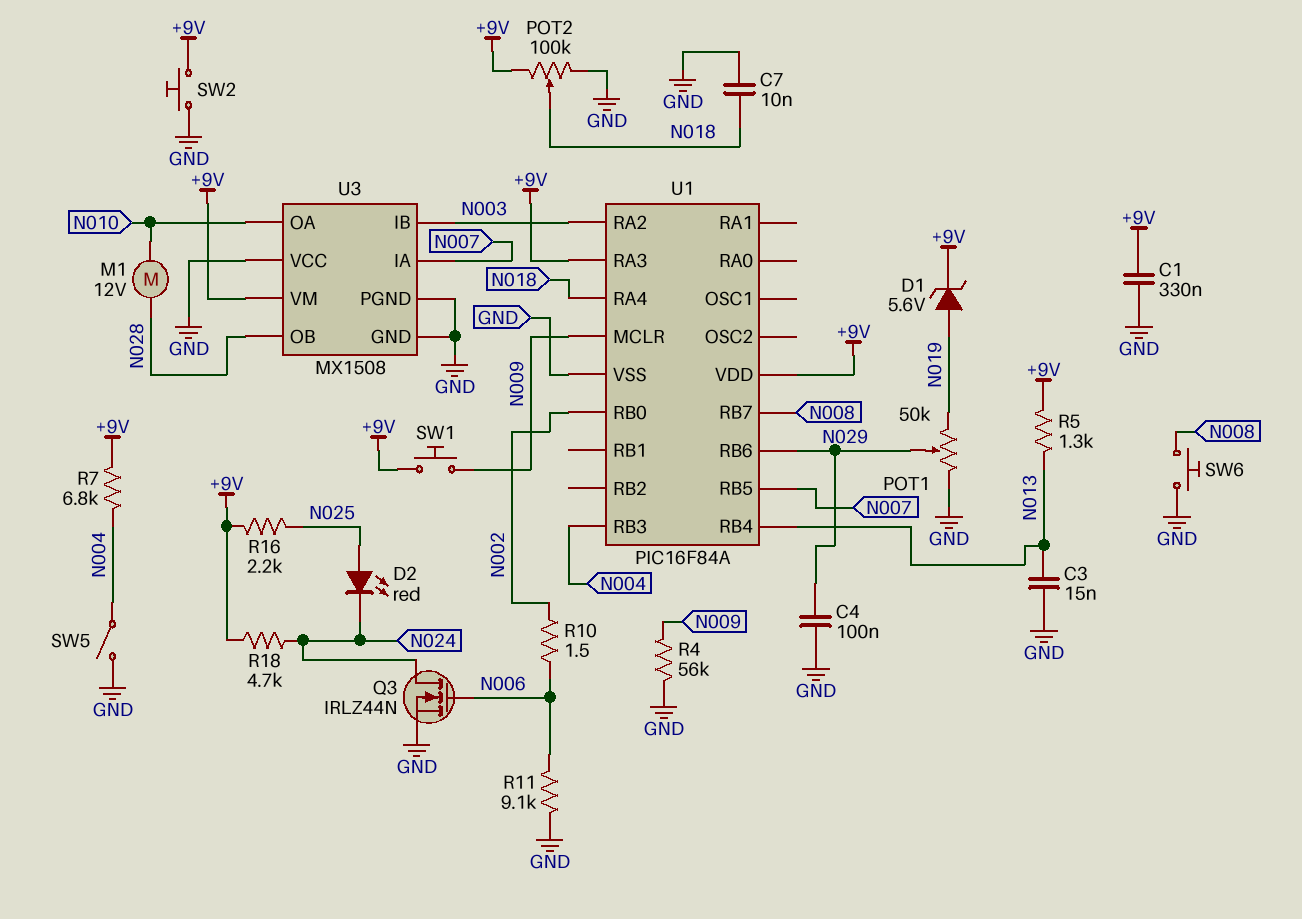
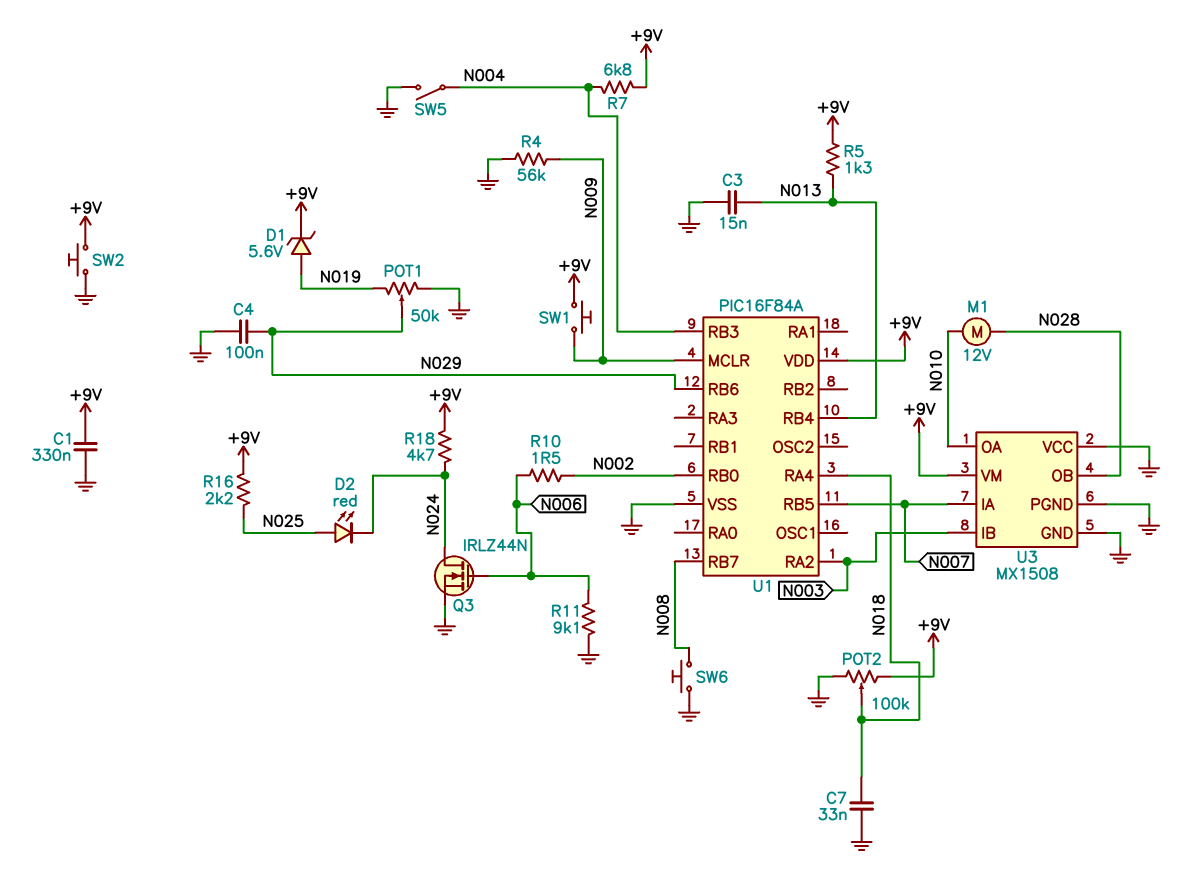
C7: 10nF (GND, N018) -> 33nF (GND, N018)
U1 pin RA3: +9V -> none

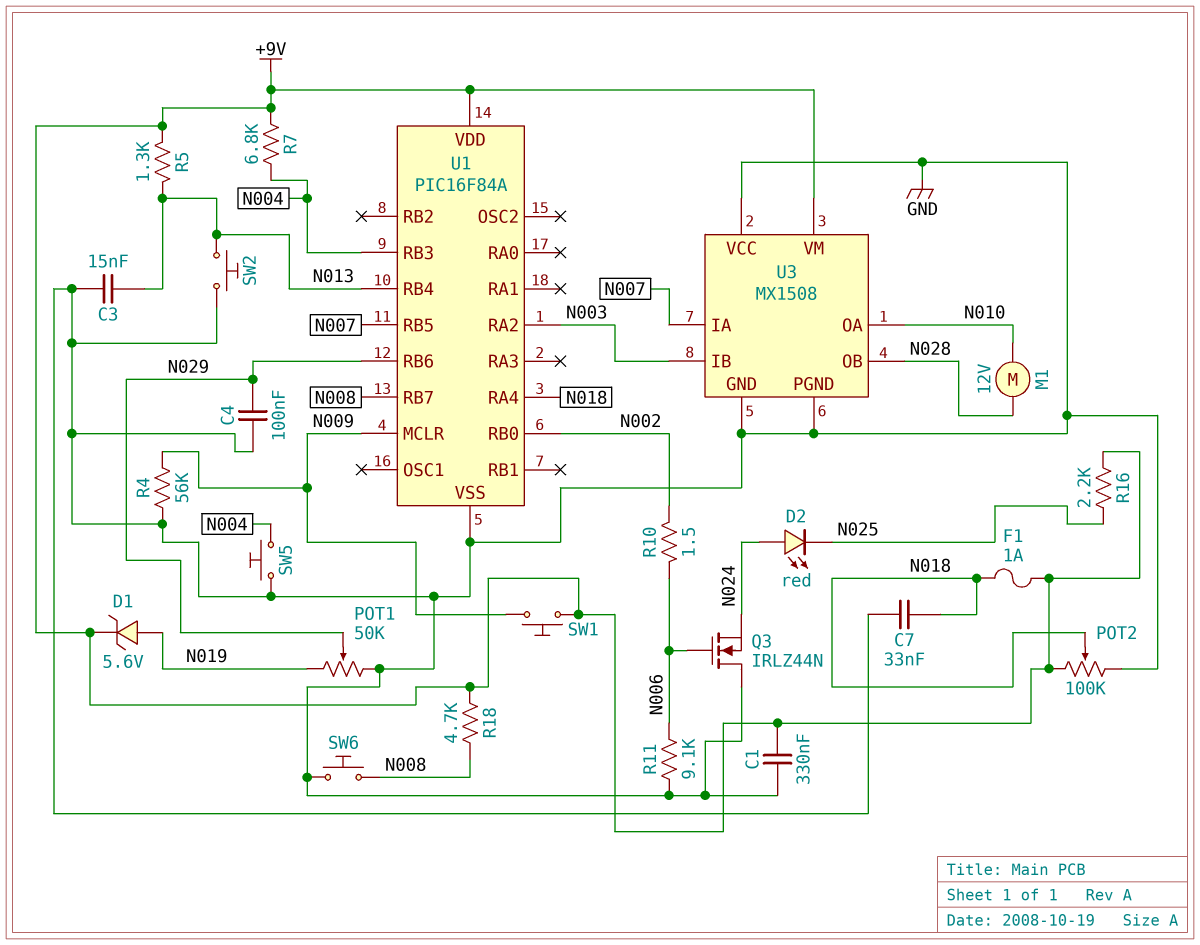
D2: LED red (A N025, K N024) -> LED red (A N024, K N025)
F1: none -> 1A (+9V, N018)
Q3: NMOS IRLZ44N (G N006, D N024, S GND) -> NMOS IRLZ44N (G N006, D GND, S N024)
R18: 4.7k (+9V, N024) -> 4.7k (+9V, N008)
SW2: button (+9V, GND) -> button (GND, N013)
SW5: switch (GND, N004) -> button (GND, N004)

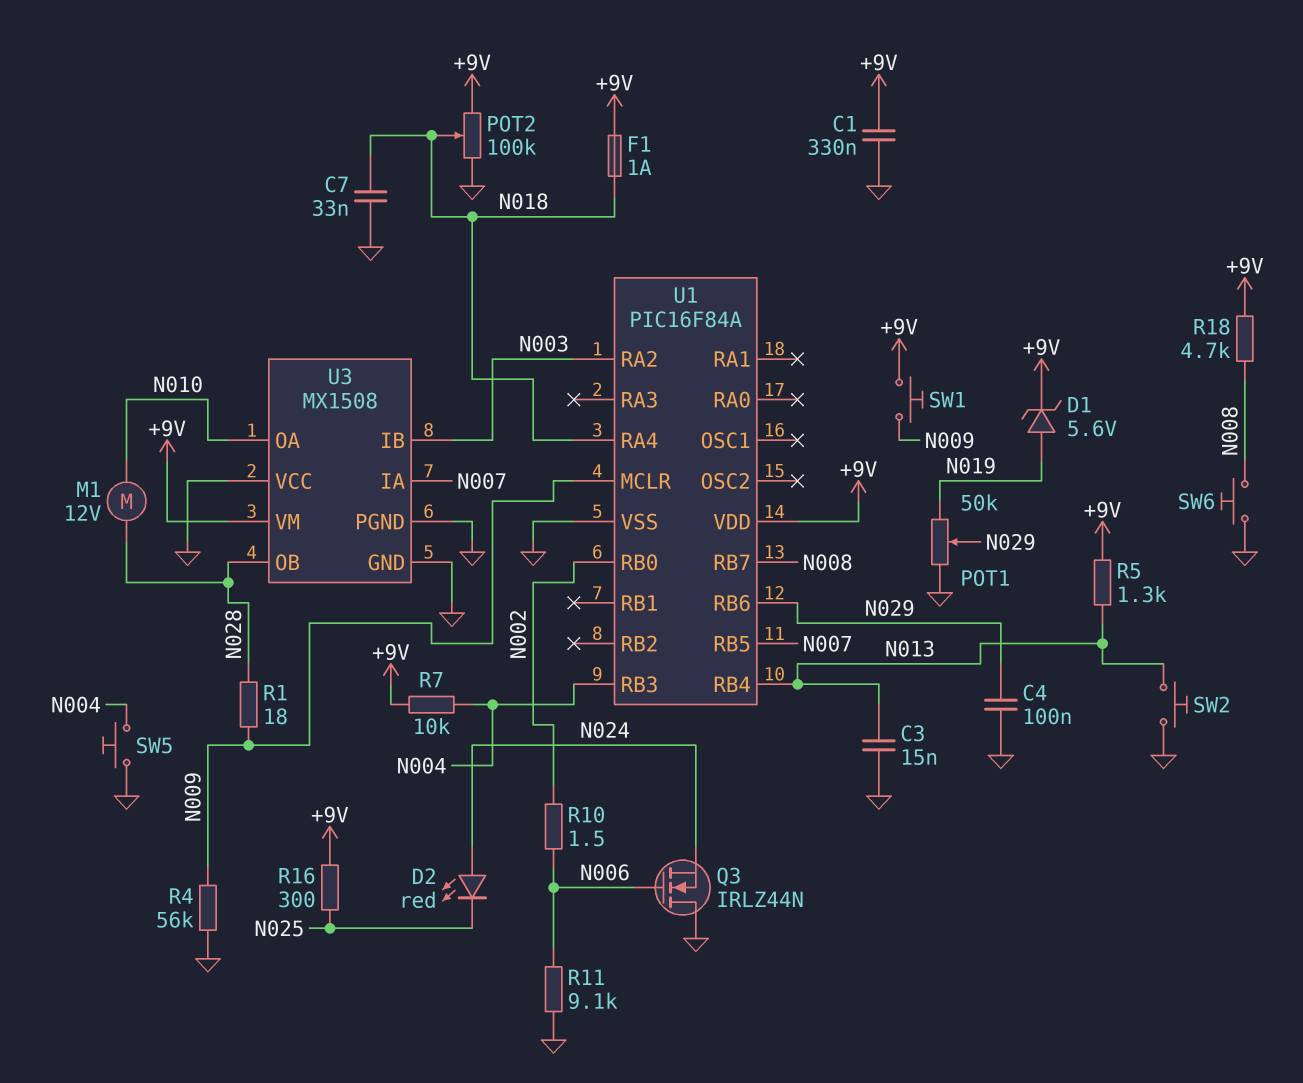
R1: none -> 18 (N009, N028)
R7: 6.8k (+9V, N004) -> 10k (+9V, N004)
R16: 2.2k (+9V, N025) -> 300 (+9V, N025)

